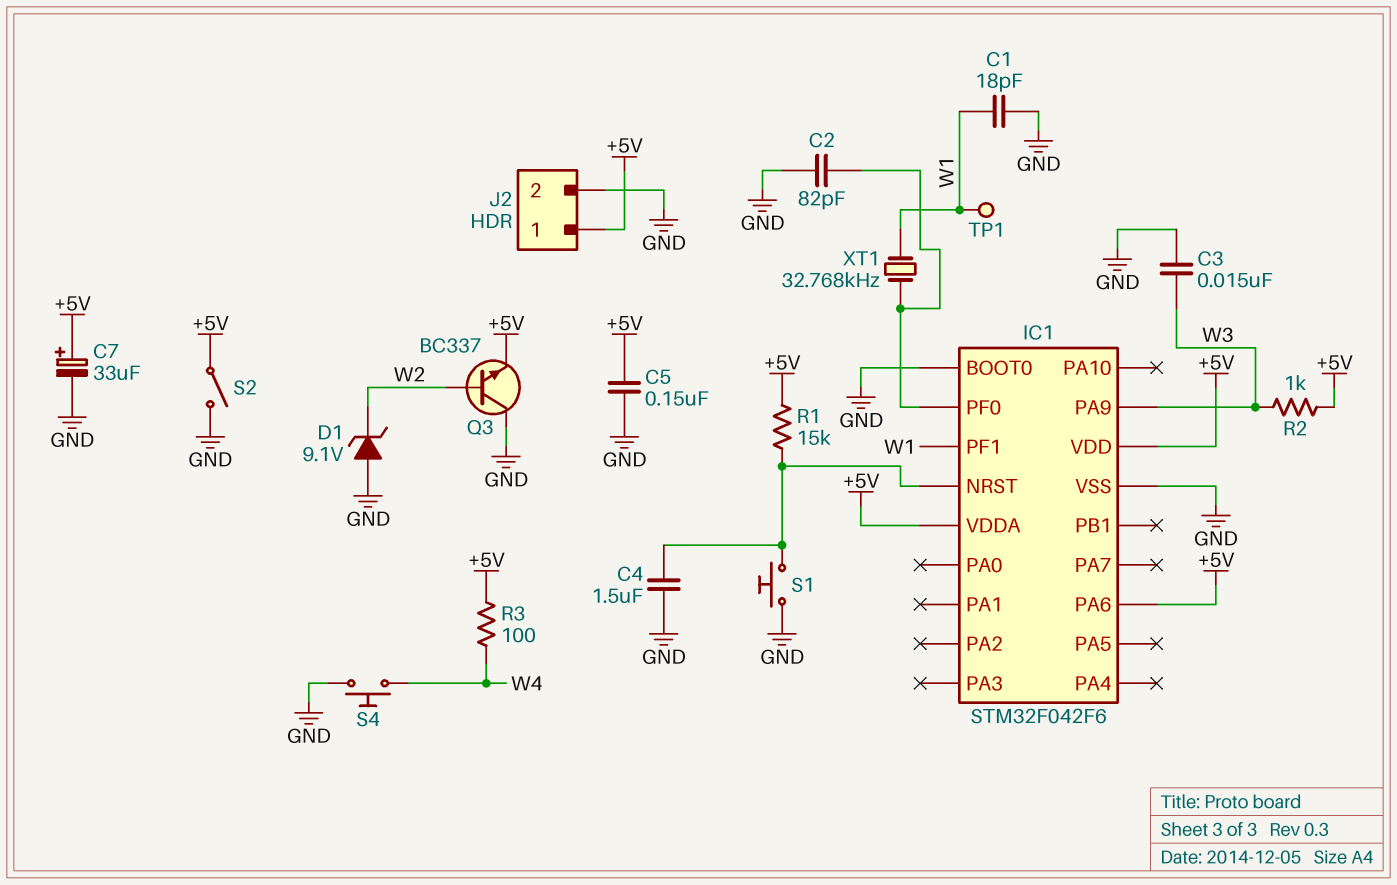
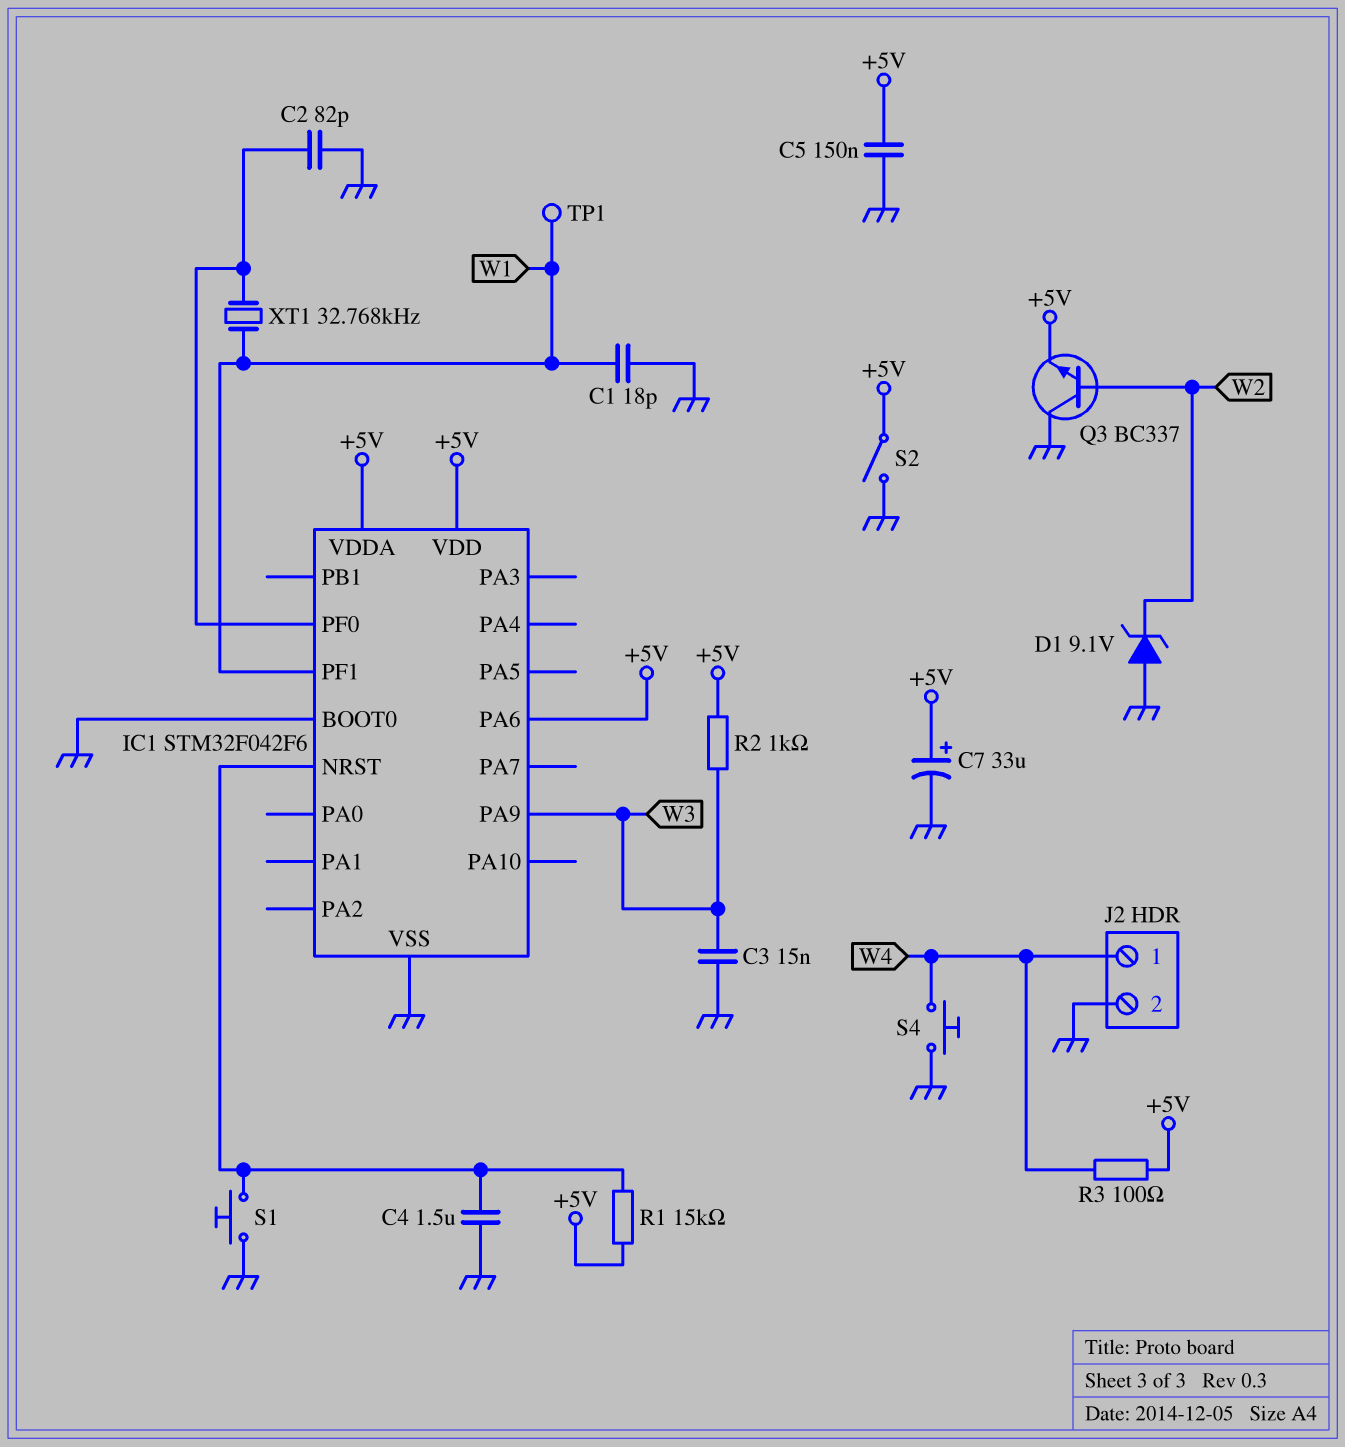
J2 pin 1: +5V -> W4

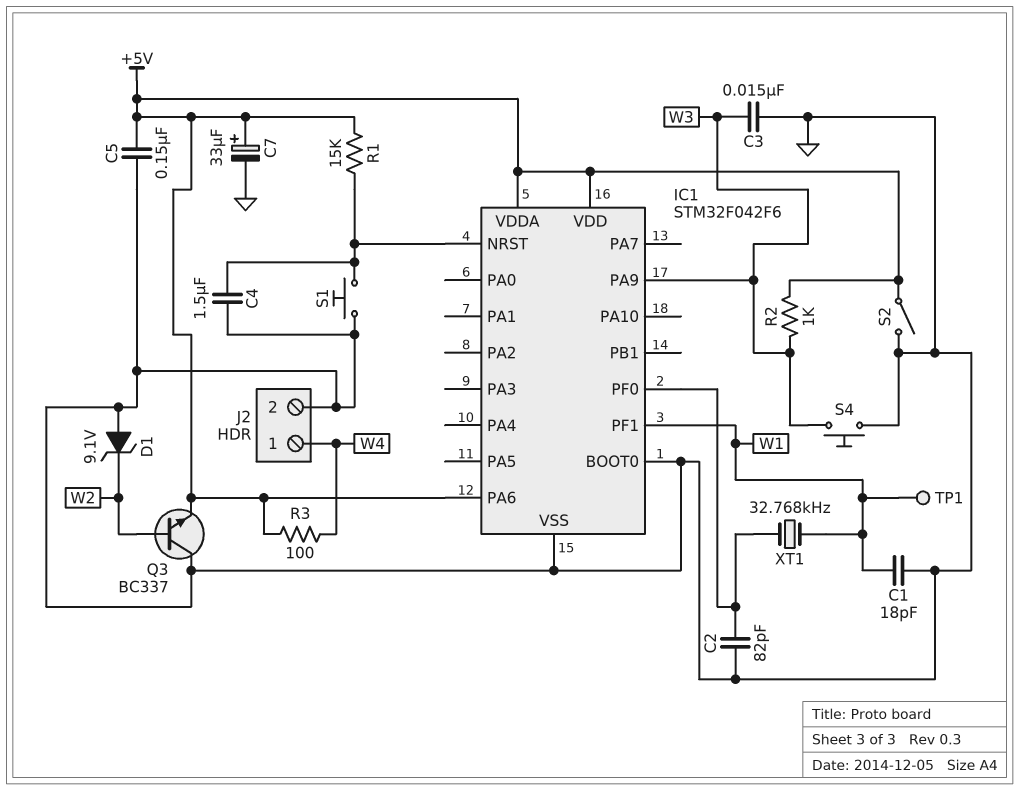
S4: button (GND, W4) -> button (GND, W3)

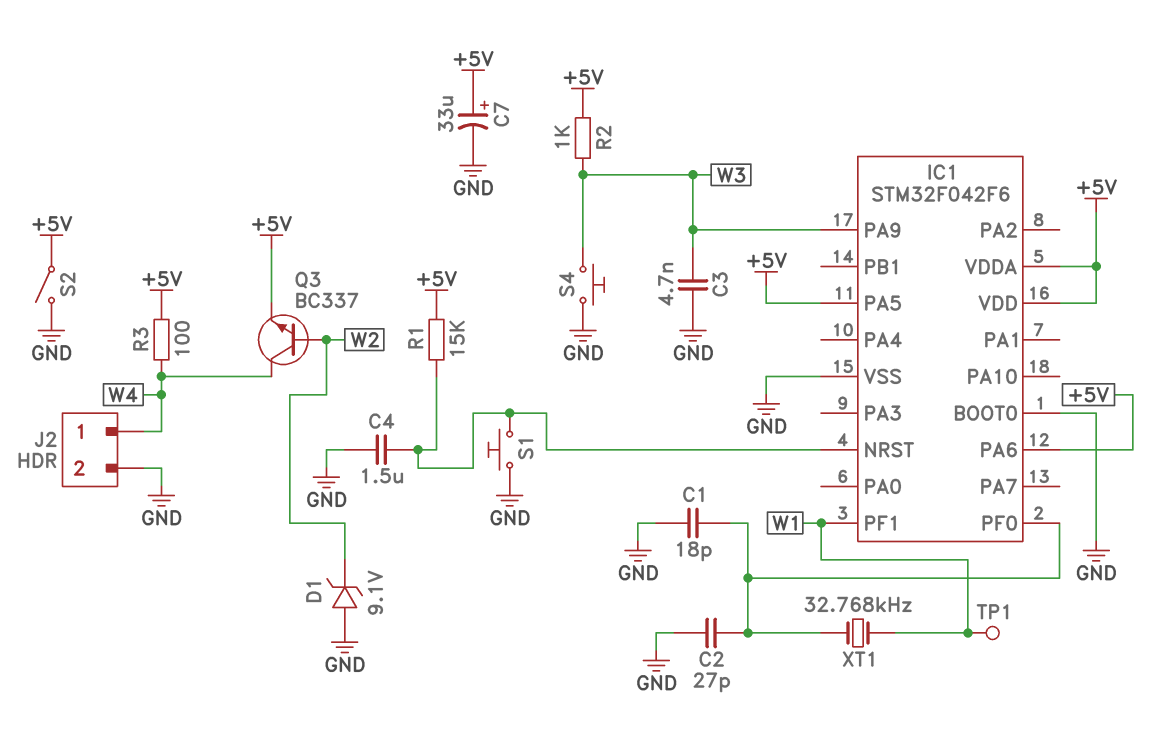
C1: 18pF (GND, W1) -> 18pF (GND, IC1/PF0)
C2: 82pF (GND, IC1/PF0) -> 27pF (GND, IC1/PF0)
C3: 15nF (GND, W3) -> 4.7nF (GND, W3)
C5: 150nF (+5V, GND) -> none
IC1 pin PA5: none -> +5V
Q3: NPN BC337 (B W2, C GND, E +5V) -> NPN BC337 (B W2, C W4, E +5V)

